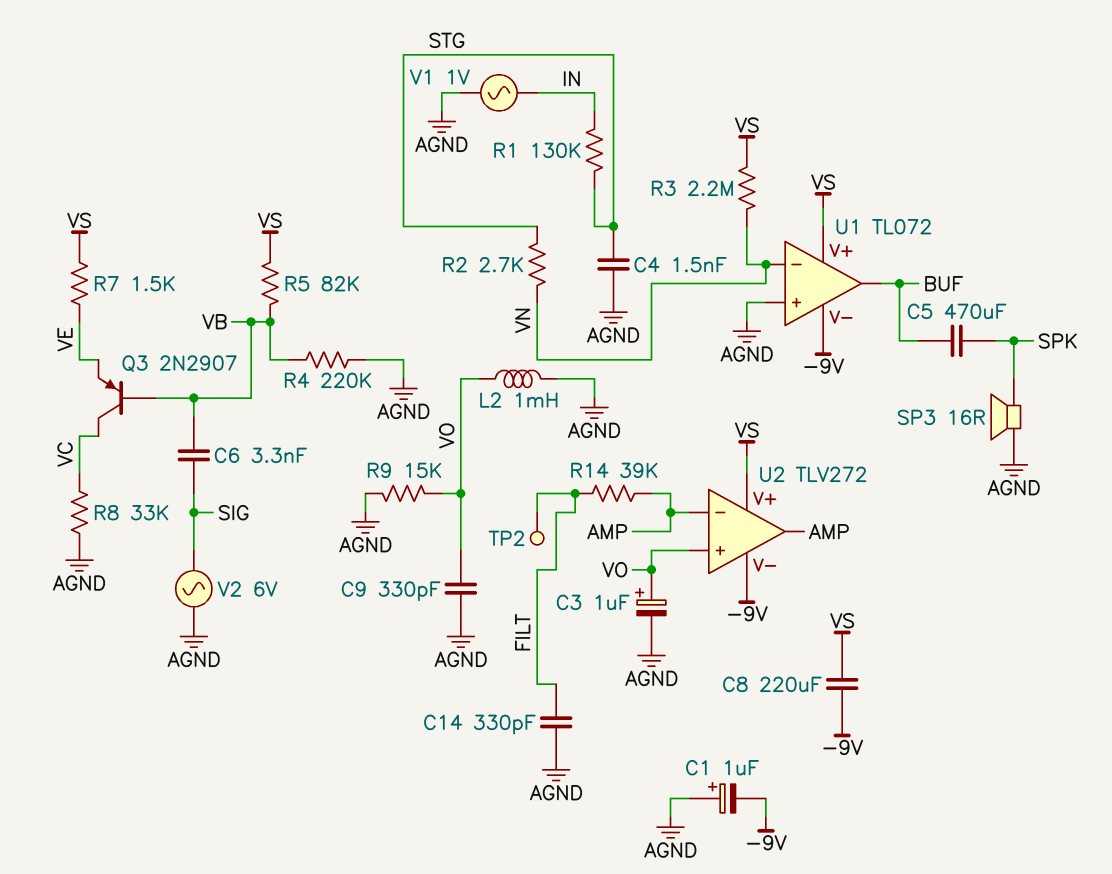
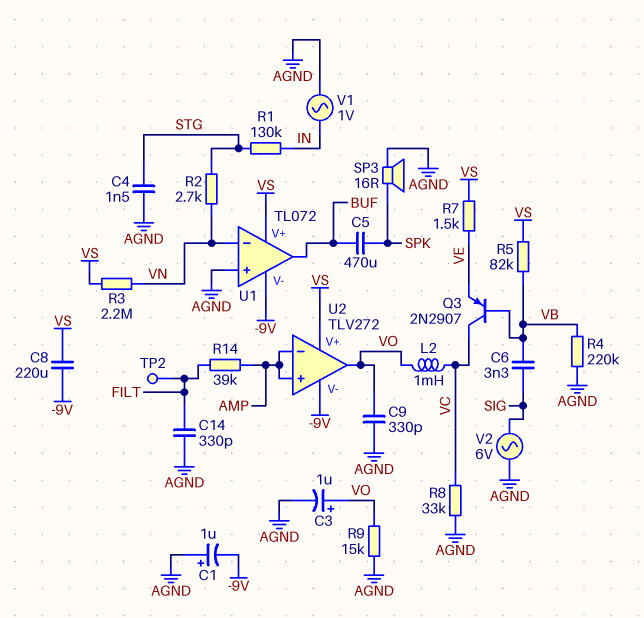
L2: 1mH (AGND, VO) -> 1mH (VC, VO)
U2 pin in+: VO -> AMP
U2 pin out: AMP -> VO

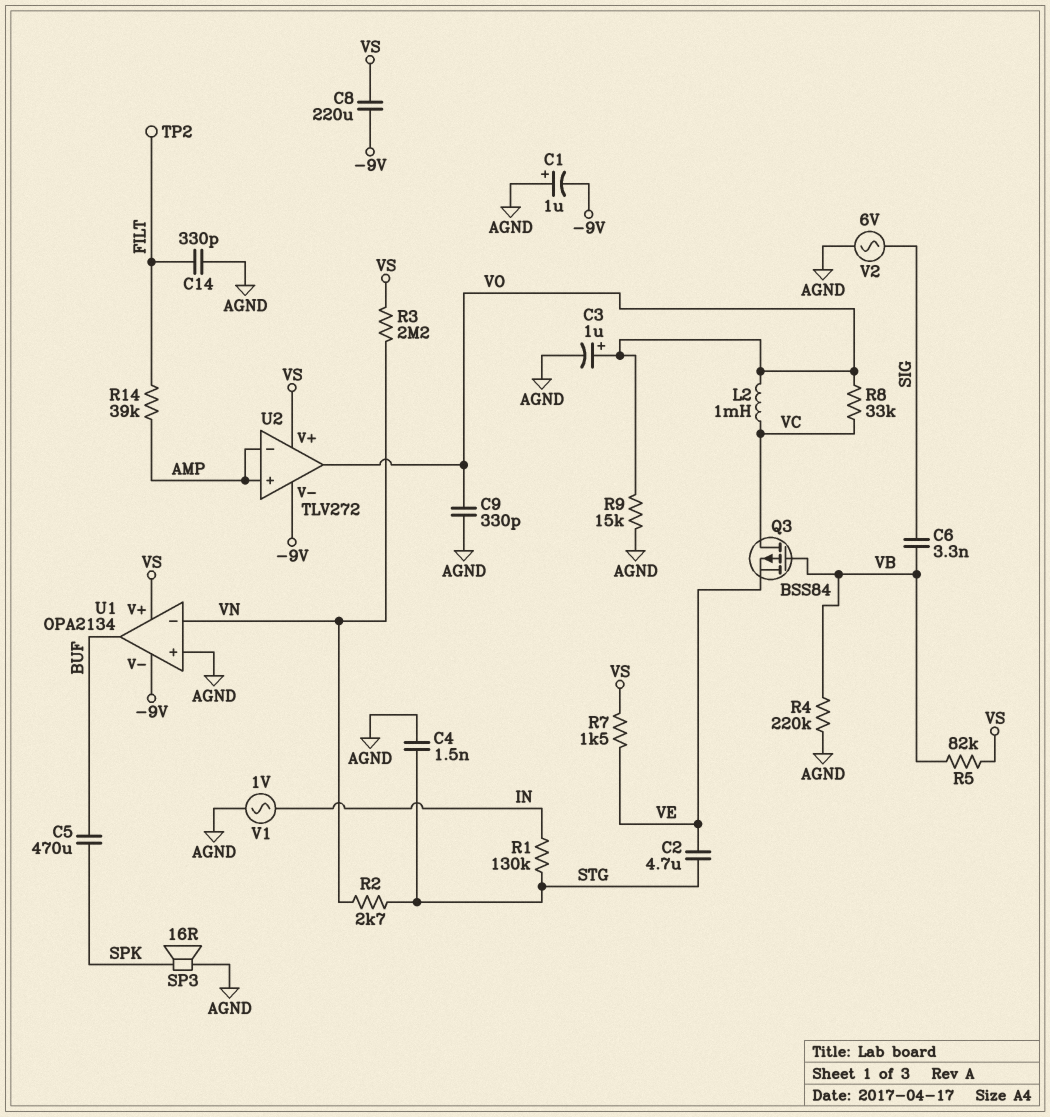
C2: none -> 4.7uF (STG, VE)
Q3: PNP 2N2907 (B VB, C VC, E VE) -> PMOS BSS84 (G VB, D VC, S VE)
R8: 33k (AGND, VC) -> 33k (VC, VO)
U1: TL072 -> OPA2134

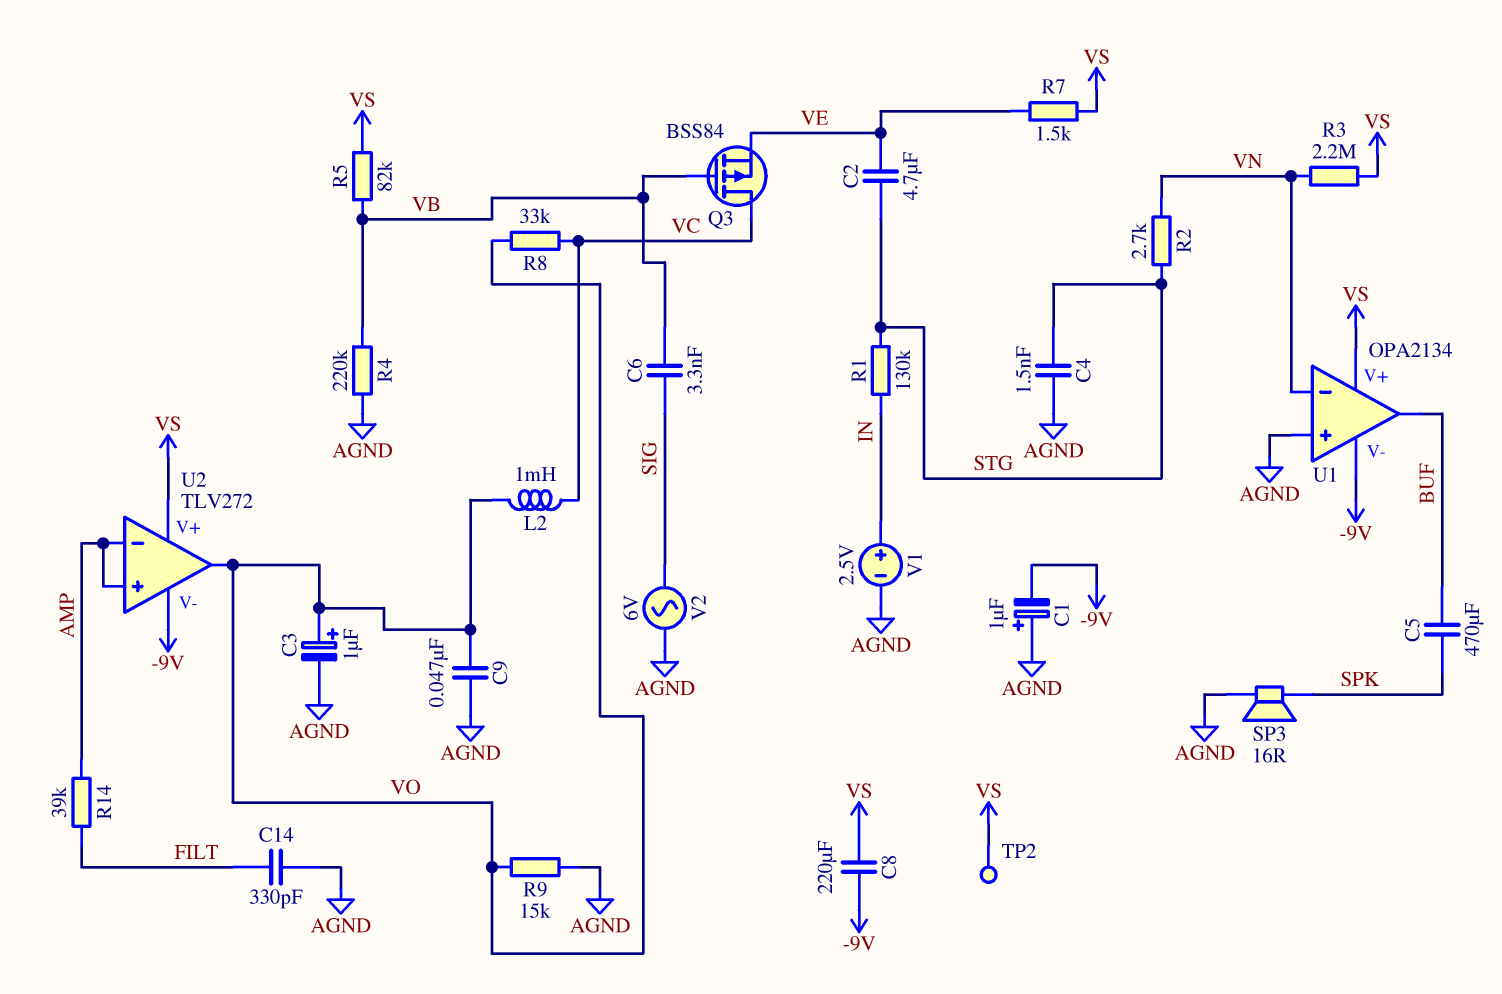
C9: 330pF (AGND, VO) -> 47nF (AGND, VO)
TP2: test point (FILT) -> test point (VS)
V1: AC 1V (AGND, IN) -> 2.5V (plus IN, minus AGND)

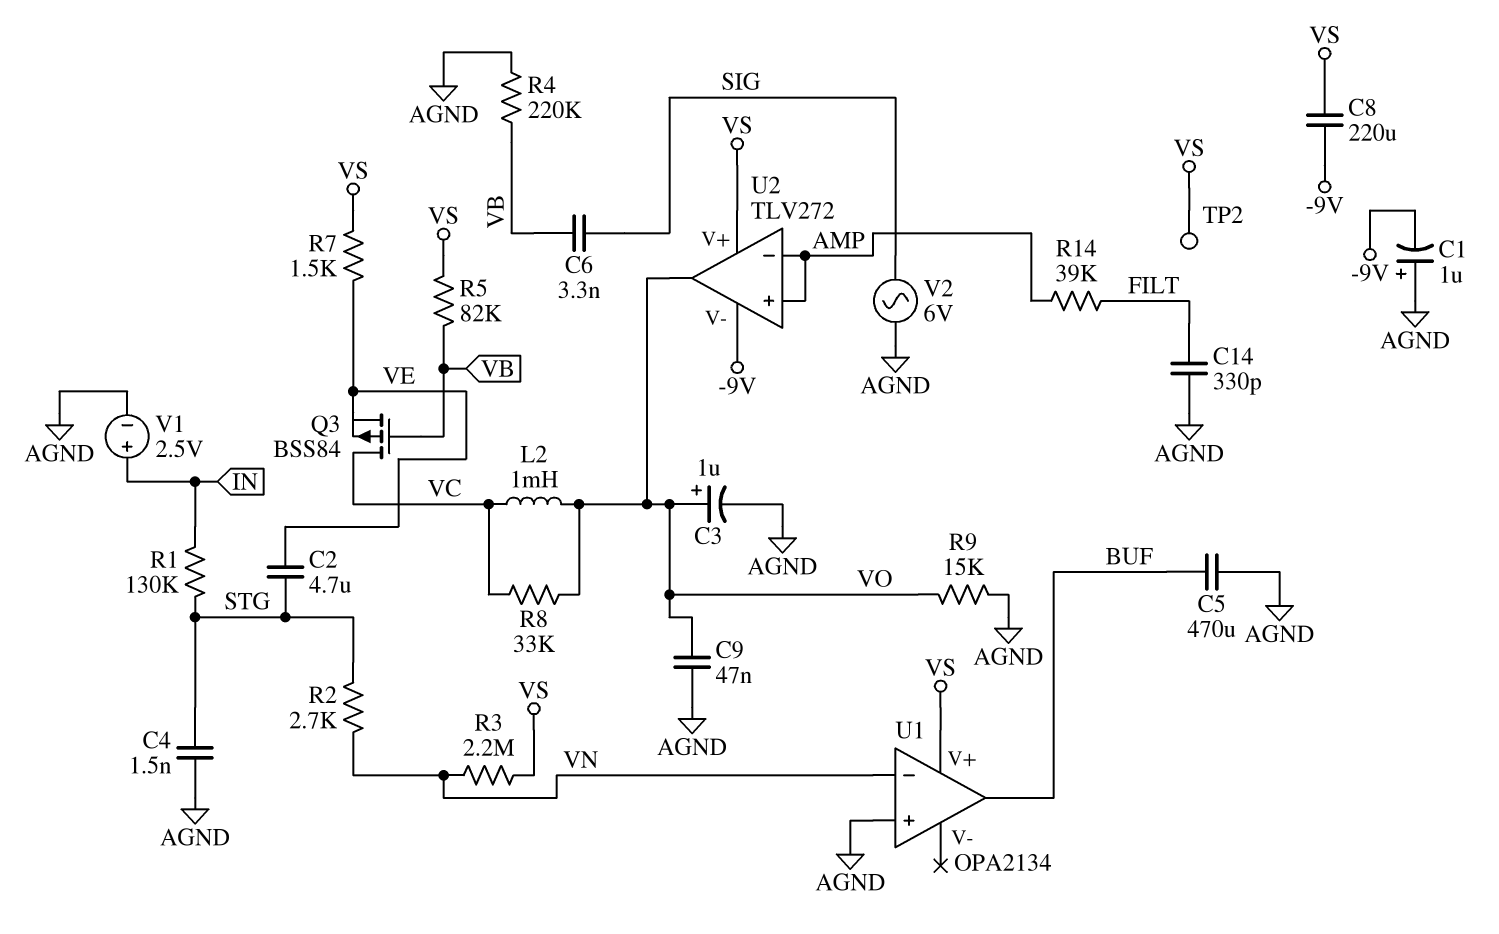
C5: 470uF (BUF, SPK) -> 470uF (AGND, BUF)
SP3: speaker 16R (AGND, SPK) -> none
U1 pin V-: -9V -> none

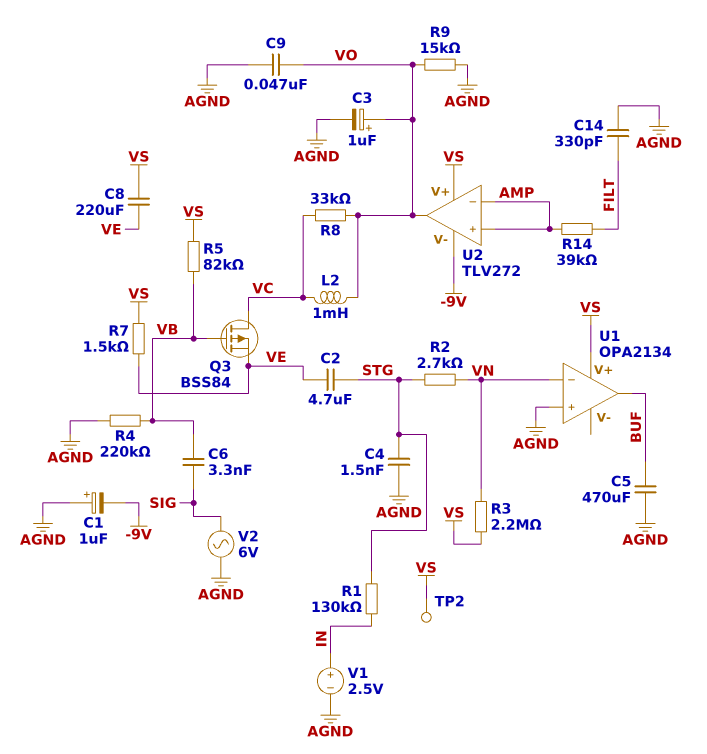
C8: 220uF (-9V, VS) -> 220uF (VE, VS)

